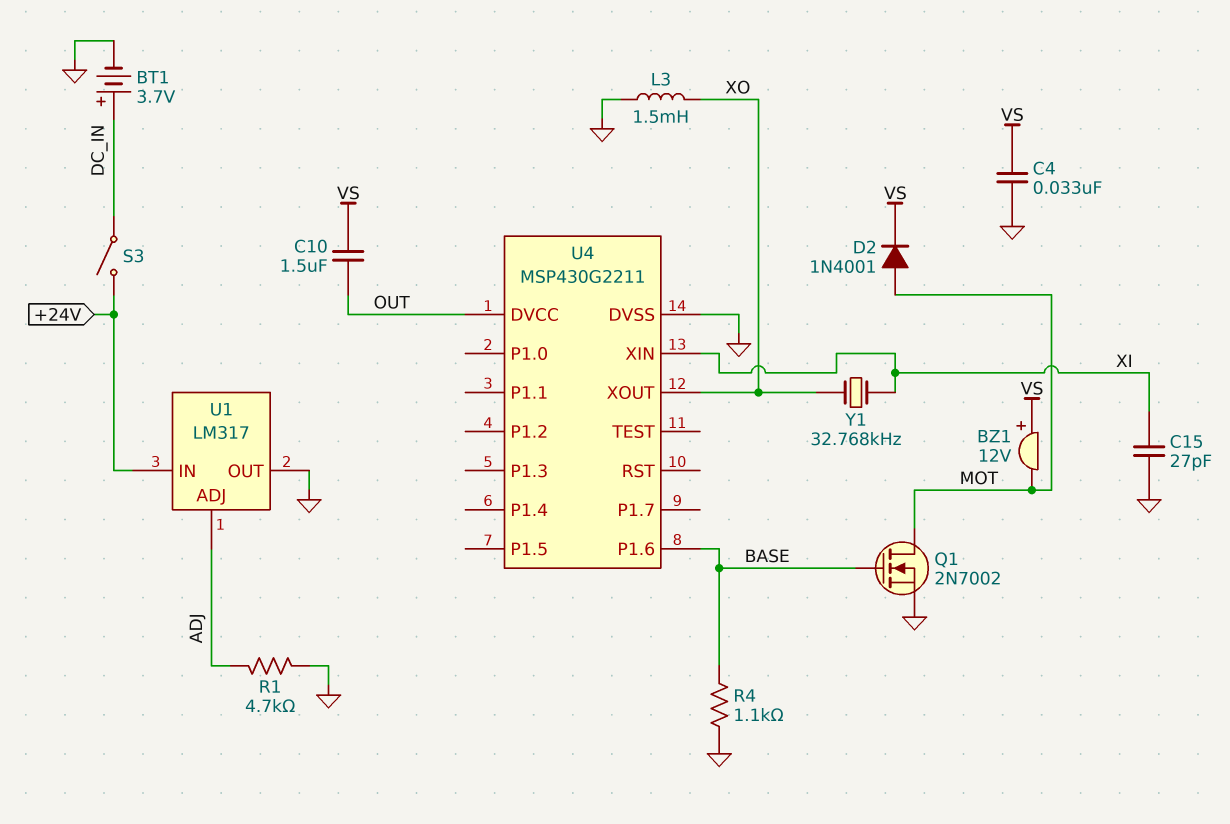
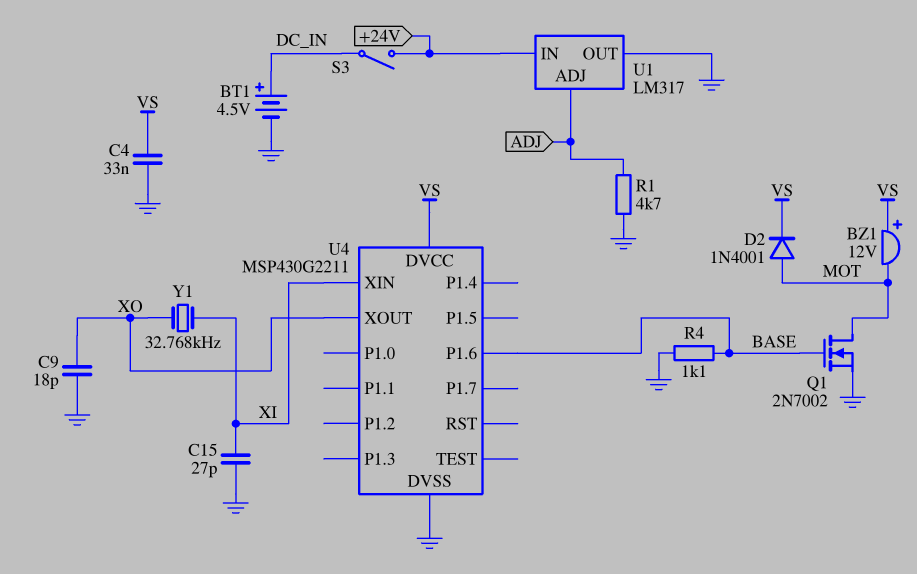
BT1: 3.7V (plus DC_IN, minus GND) -> 4.5V (plus DC_IN, minus GND)
C9: none -> 18pF (GND, XO)
C10: 1.5uF (OUT, VS) -> none
L3: 1.5mH (GND, XO) -> none
U4 pin DVCC: OUT -> VS

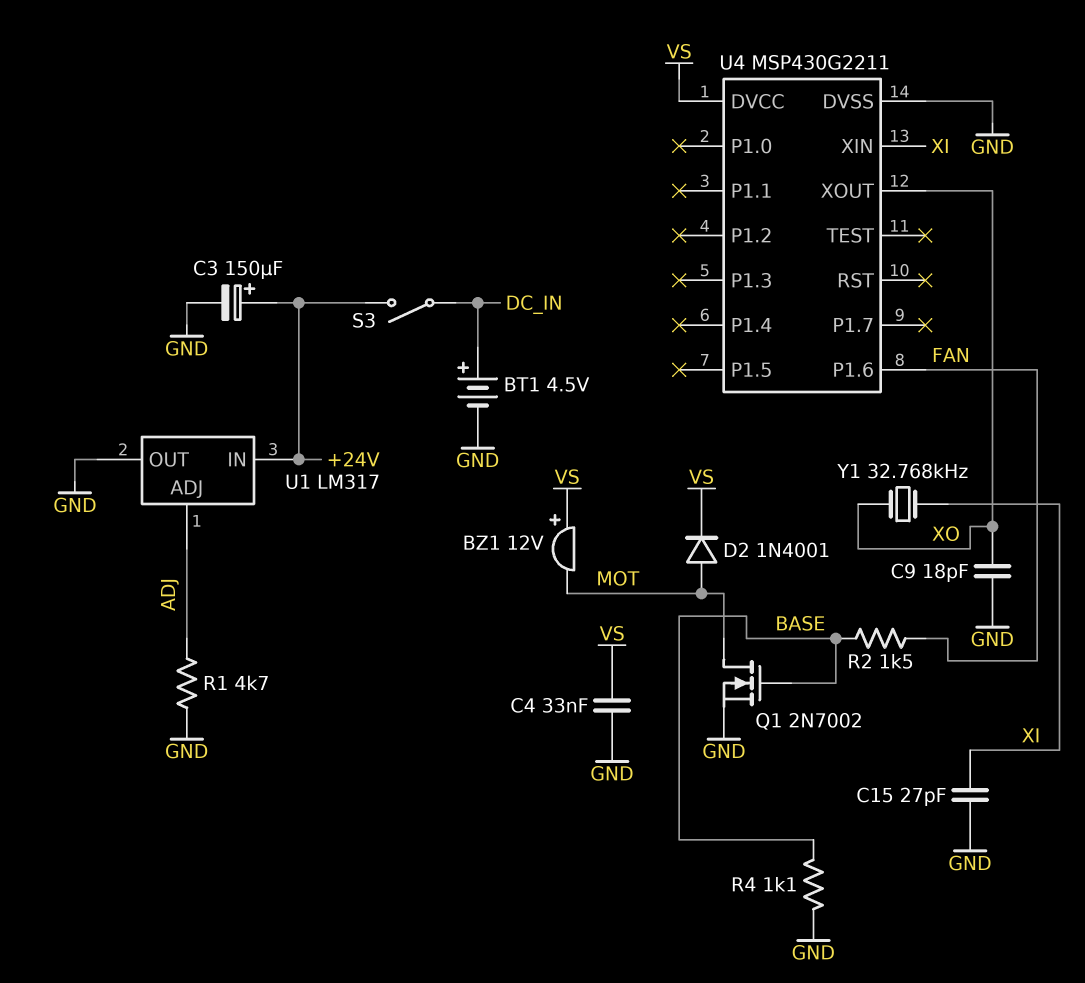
C3: none -> 150uF (plus +24V, minus GND)
R2: none -> 1.5k (BASE, FAN)
U4 pin P1.6: BASE -> FAN

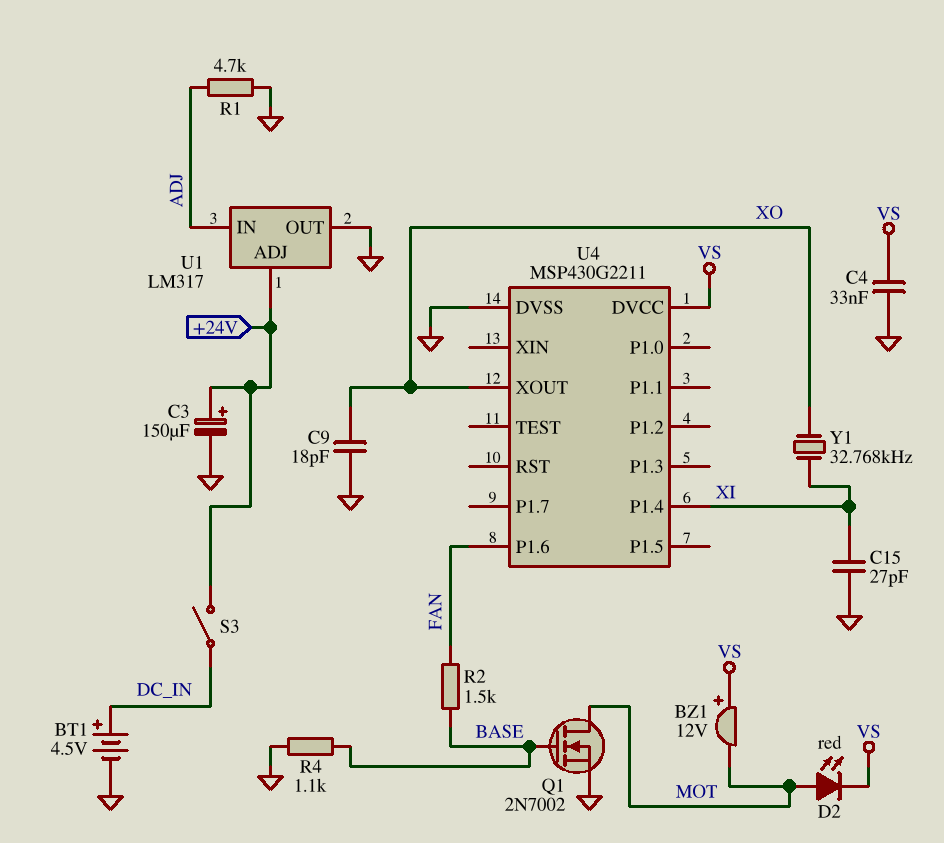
D2: diode 1N4001 (A MOT, K VS) -> LED red (A MOT, K VS)
U1 pin ADJ: ADJ -> +24V
U1 pin IN: +24V -> ADJ
U4 pin P1.4: none -> XI
U4 pin XIN: XI -> none

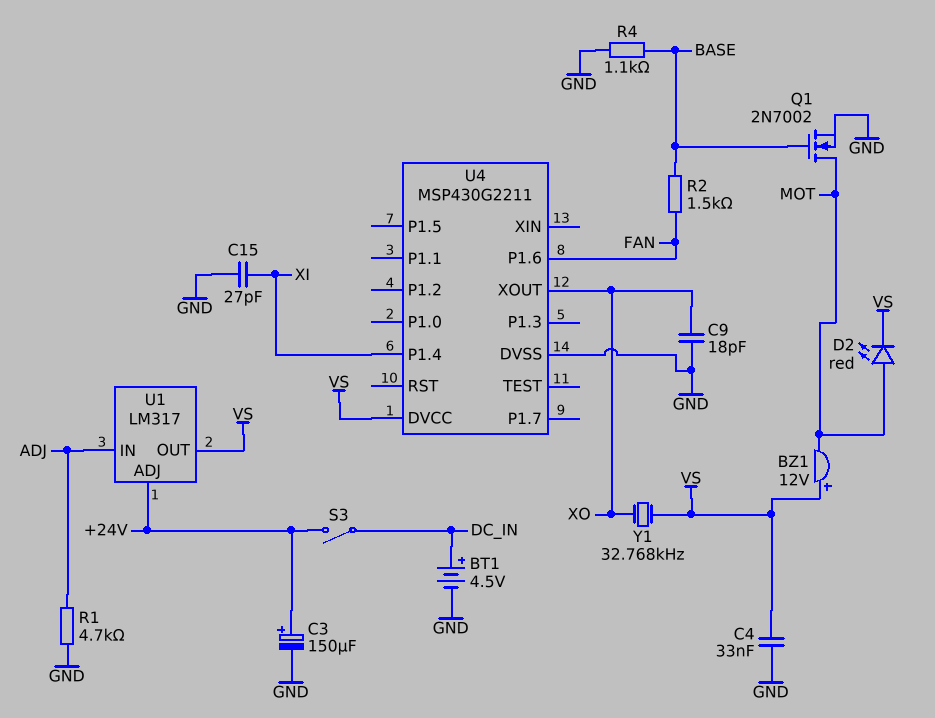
U1 pin OUT: GND -> VS
Y1: 32.768kHz (XI, XO) -> 32.768kHz (VS, XO)

